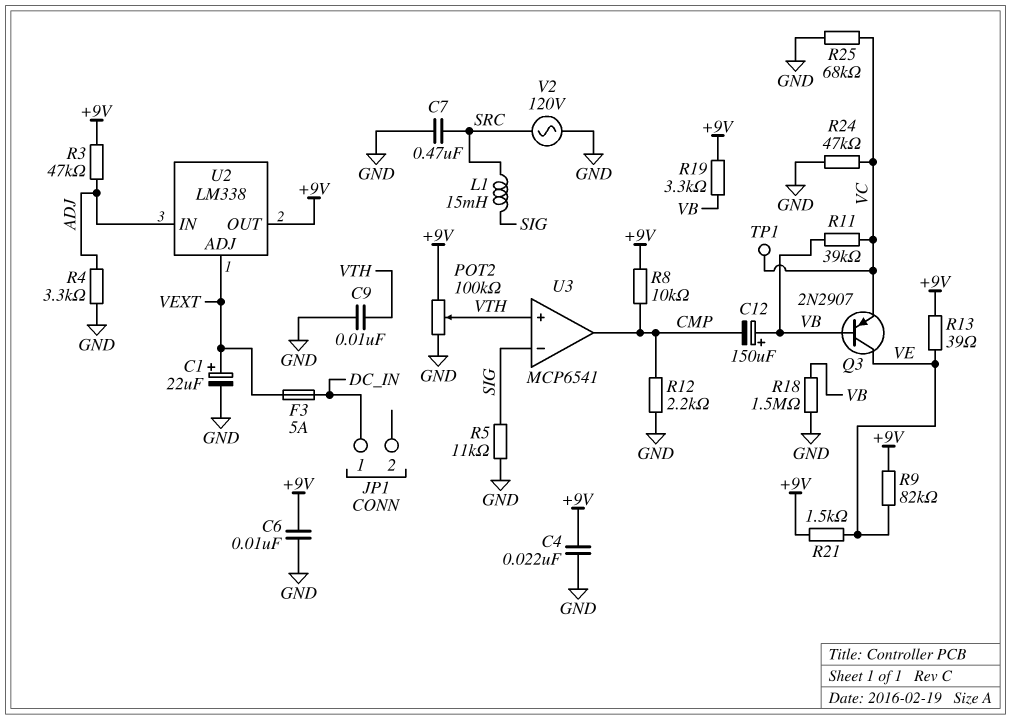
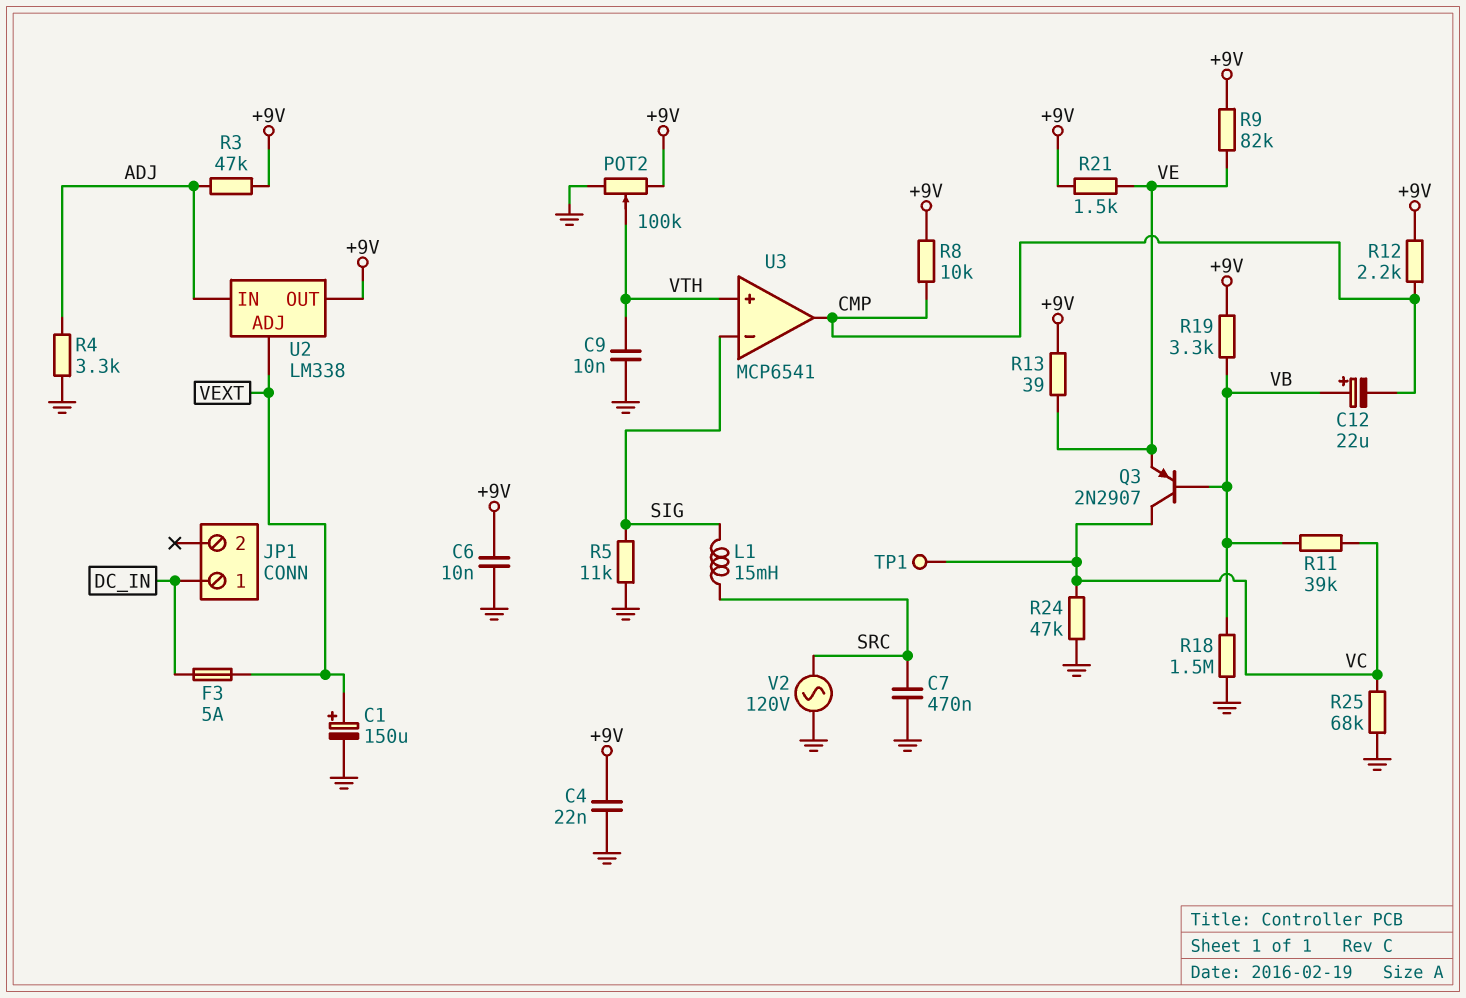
C1: 22uF (plus VEXT, minus GND) -> 150uF (plus VEXT, minus GND)
C12: 150uF (plus VB, minus CMP) -> 22uF (plus VB, minus CMP)
Q3: PNP 2N2907 (B VB, C VE, E VC) -> PNP 2N2907 (B VB, C VC, E VE)
R12: 2.2k (CMP, GND) -> 2.2k (+9V, CMP)

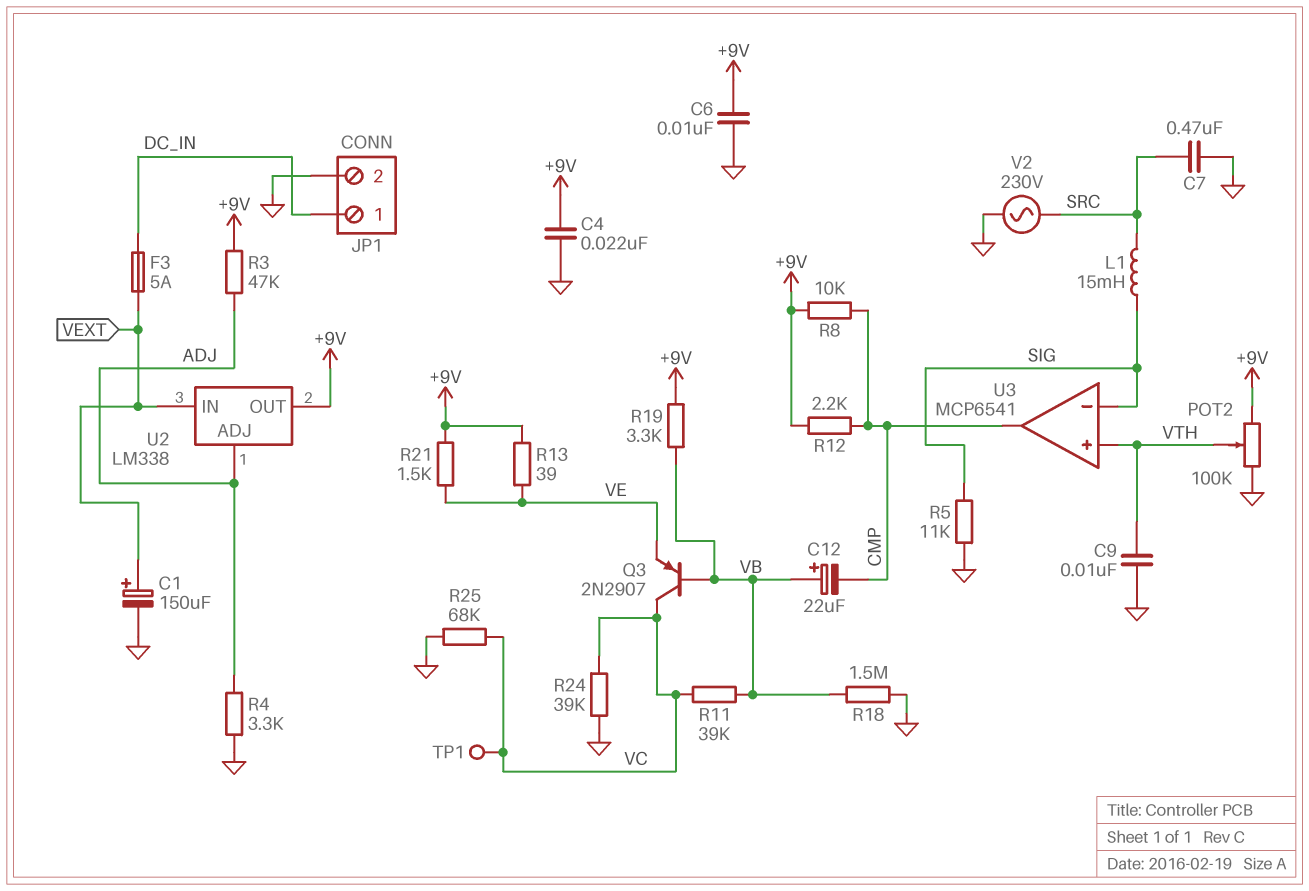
JP1 pin 2: none -> GND
R9: 82k (+9V, VE) -> none
R24: 47k (GND, VC) -> 39k (GND, VC)
U2 pin ADJ: VEXT -> ADJ
U2 pin IN: ADJ -> VEXT
V2: AC 120V (GND, SRC) -> AC 230V (GND, SRC)

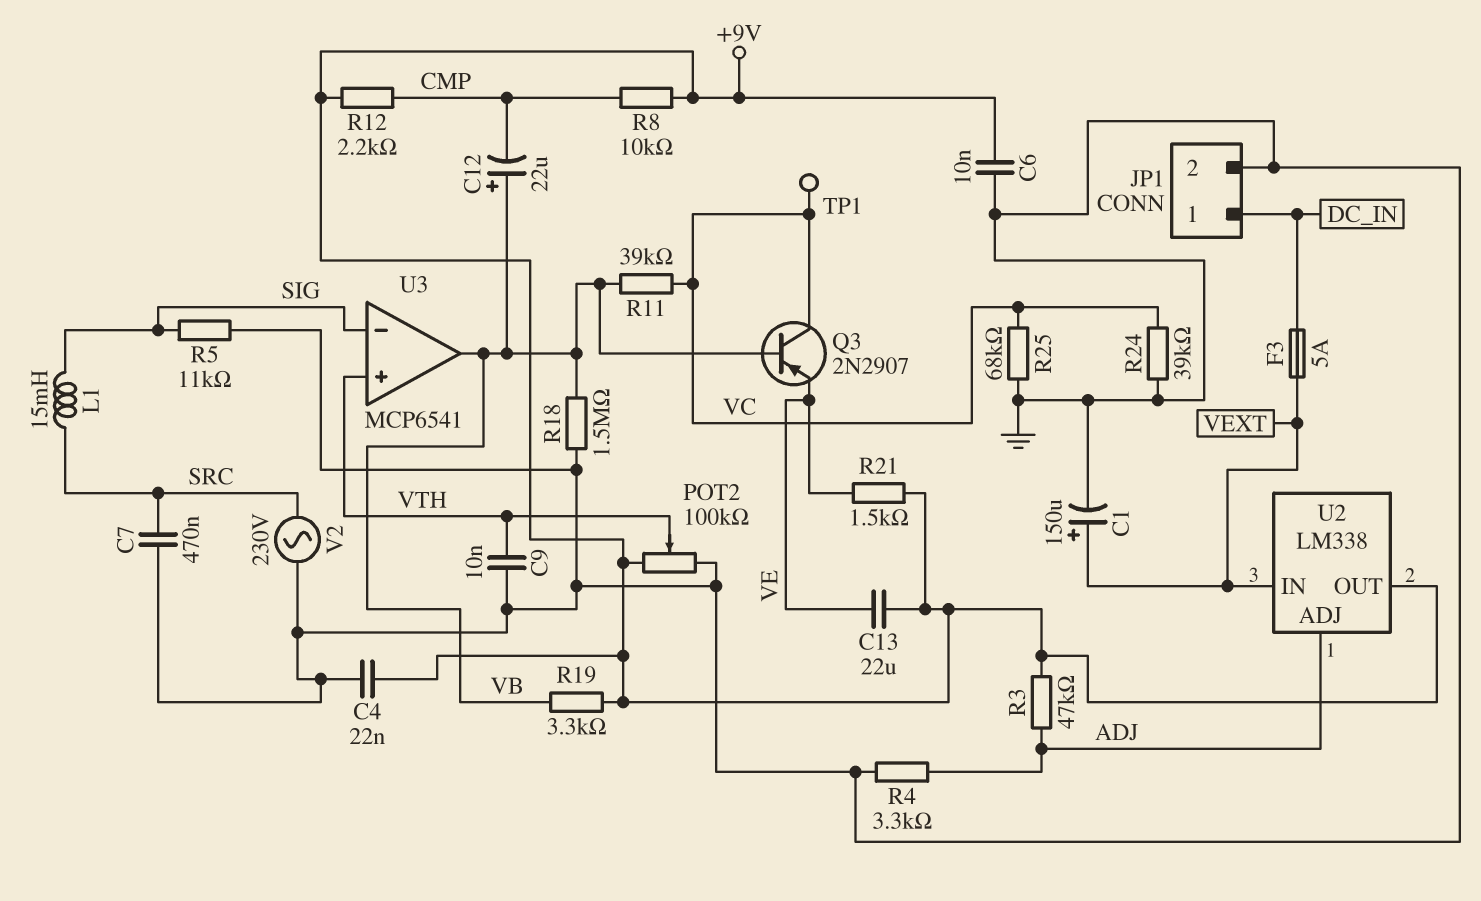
C13: none -> 22uF (+9V, VE)
R13: 39 (+9V, VE) -> none
U3 pin out: CMP -> VB

